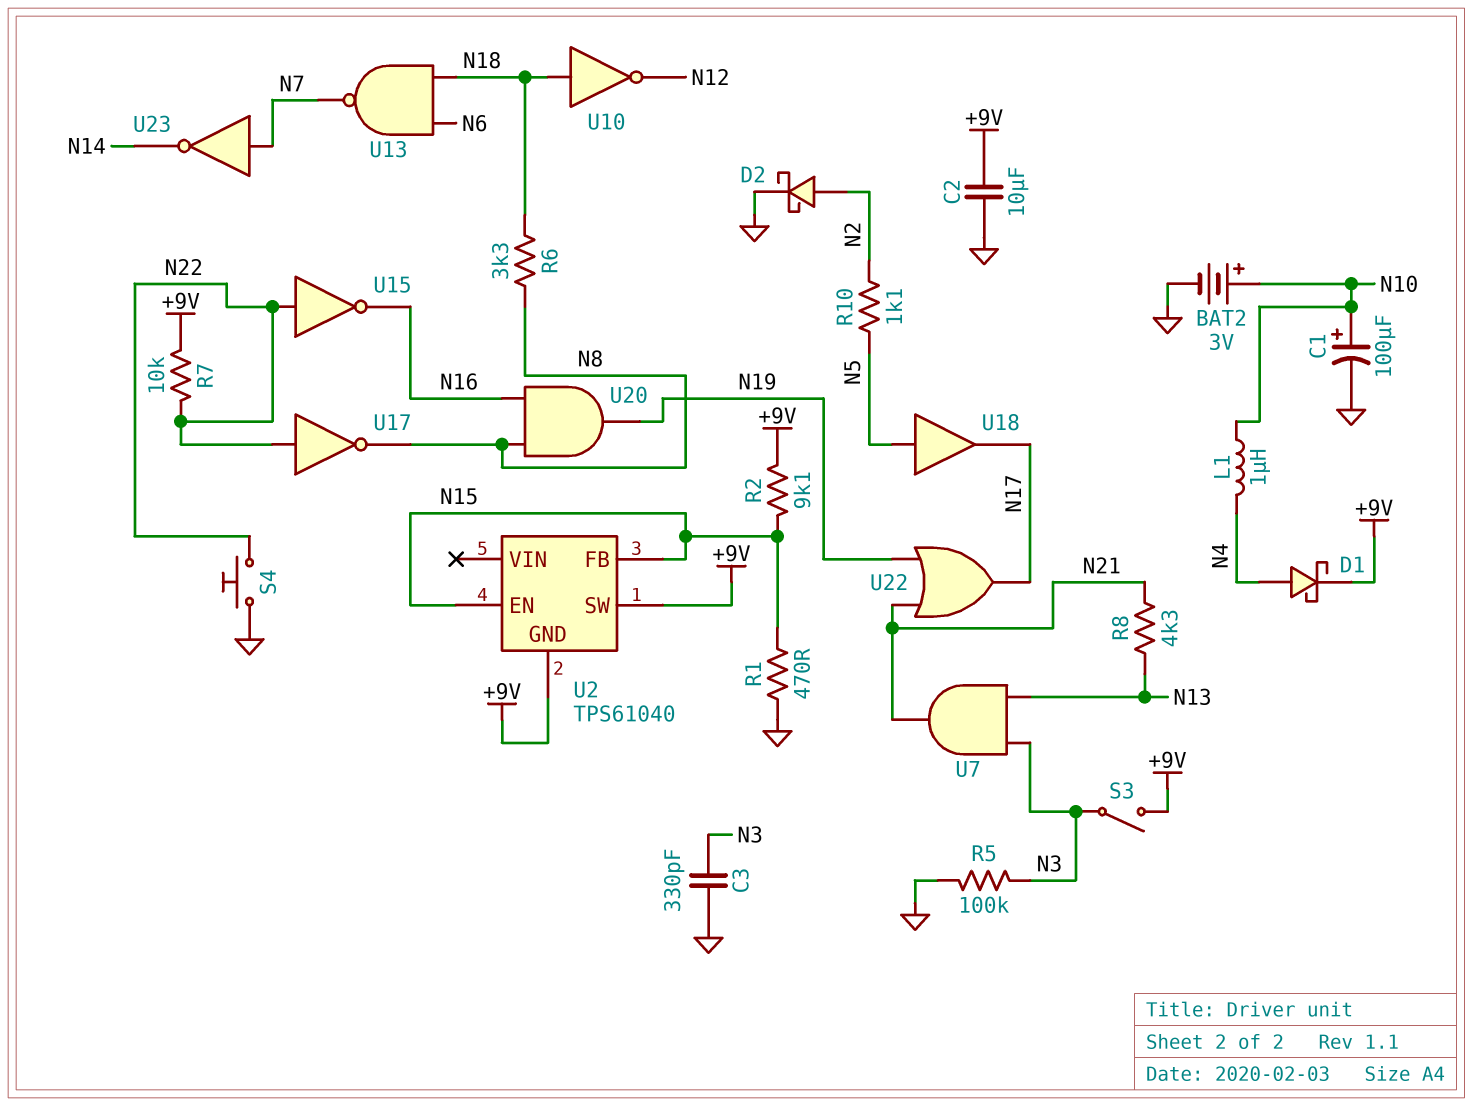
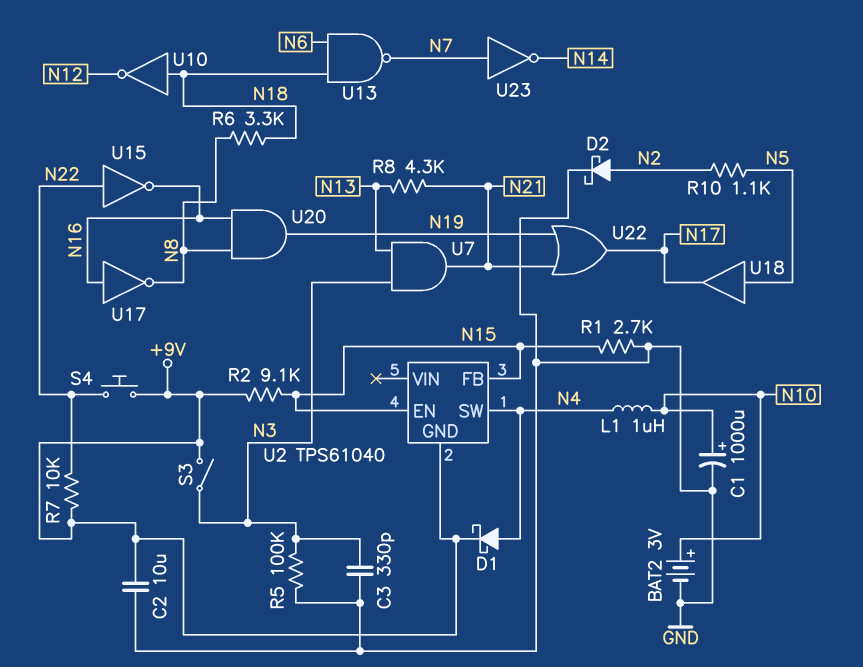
C1: 100uF (plus N10, minus GND) -> 1000uF (plus N10, minus GND)
R1: 470 (GND, N15) -> 2.7k (GND, N15)
S4: button (GND, N22) -> button (+9V, N22)
U2 pin SW: +9V -> N4
U17: NOT (in N22, out N8) -> NOT (in N16, out N8)

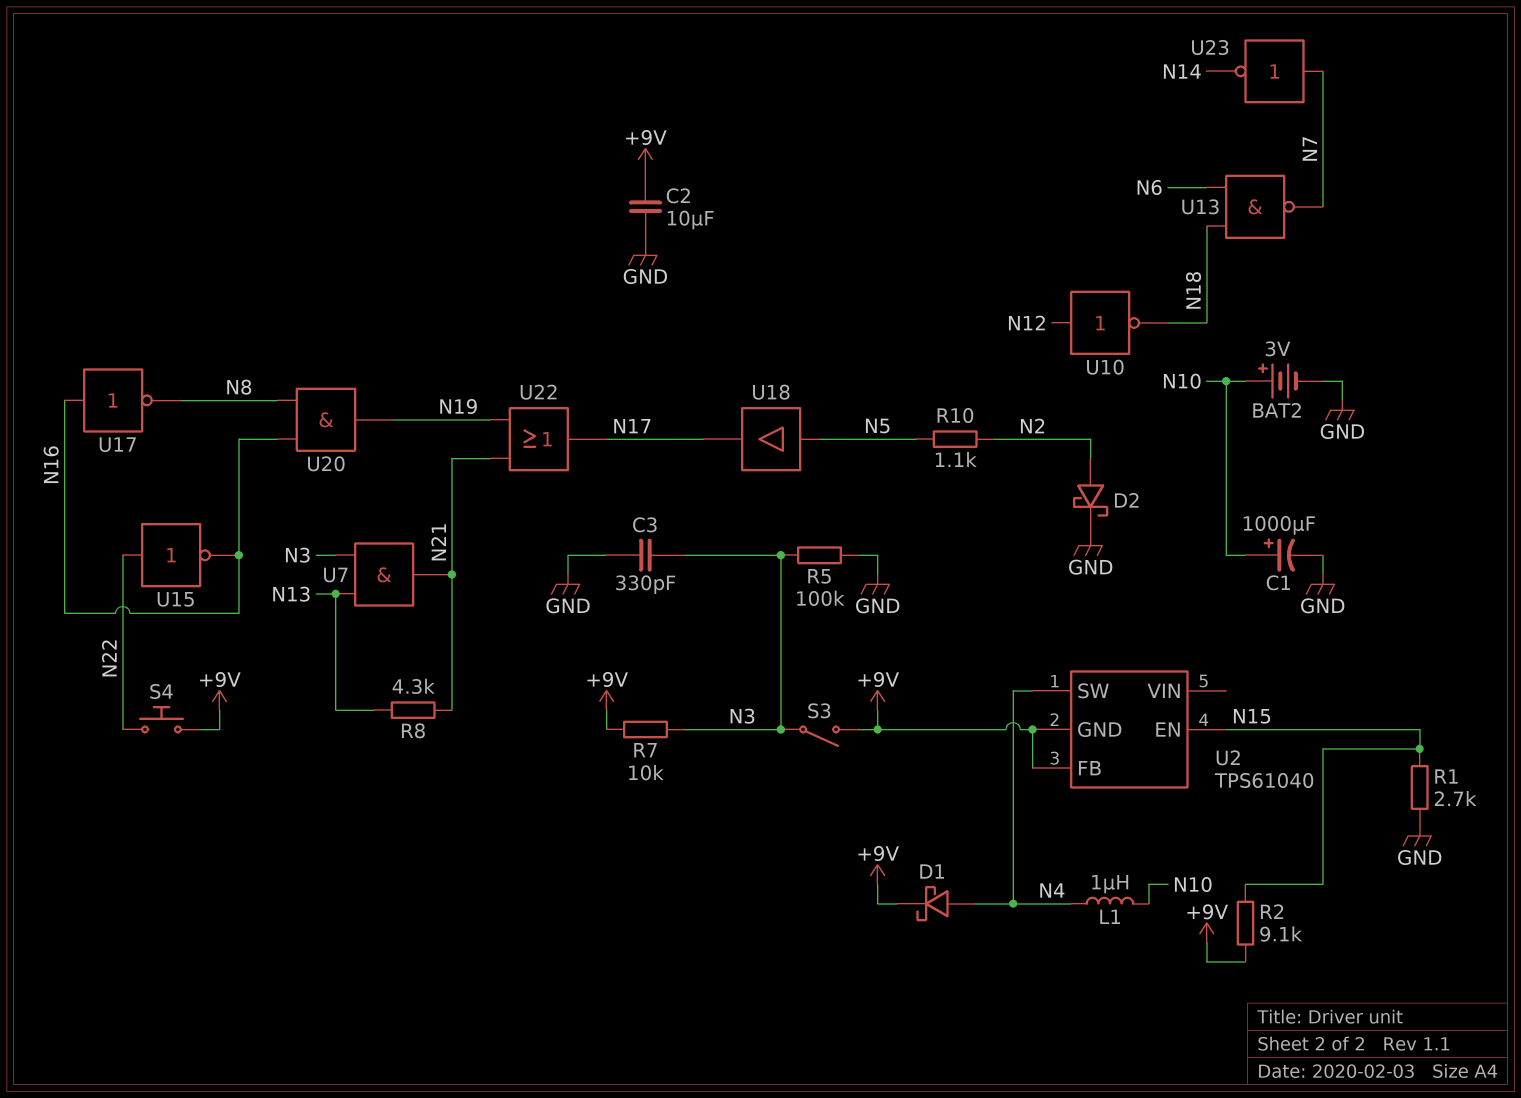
R6: 3.3k (N8, N18) -> none
R7: 10k (+9V, N22) -> 10k (+9V, N3)
U2 pin FB: N15 -> +9V
U10: NOT (in N18, out N12) -> NOT (in N12, out N18)

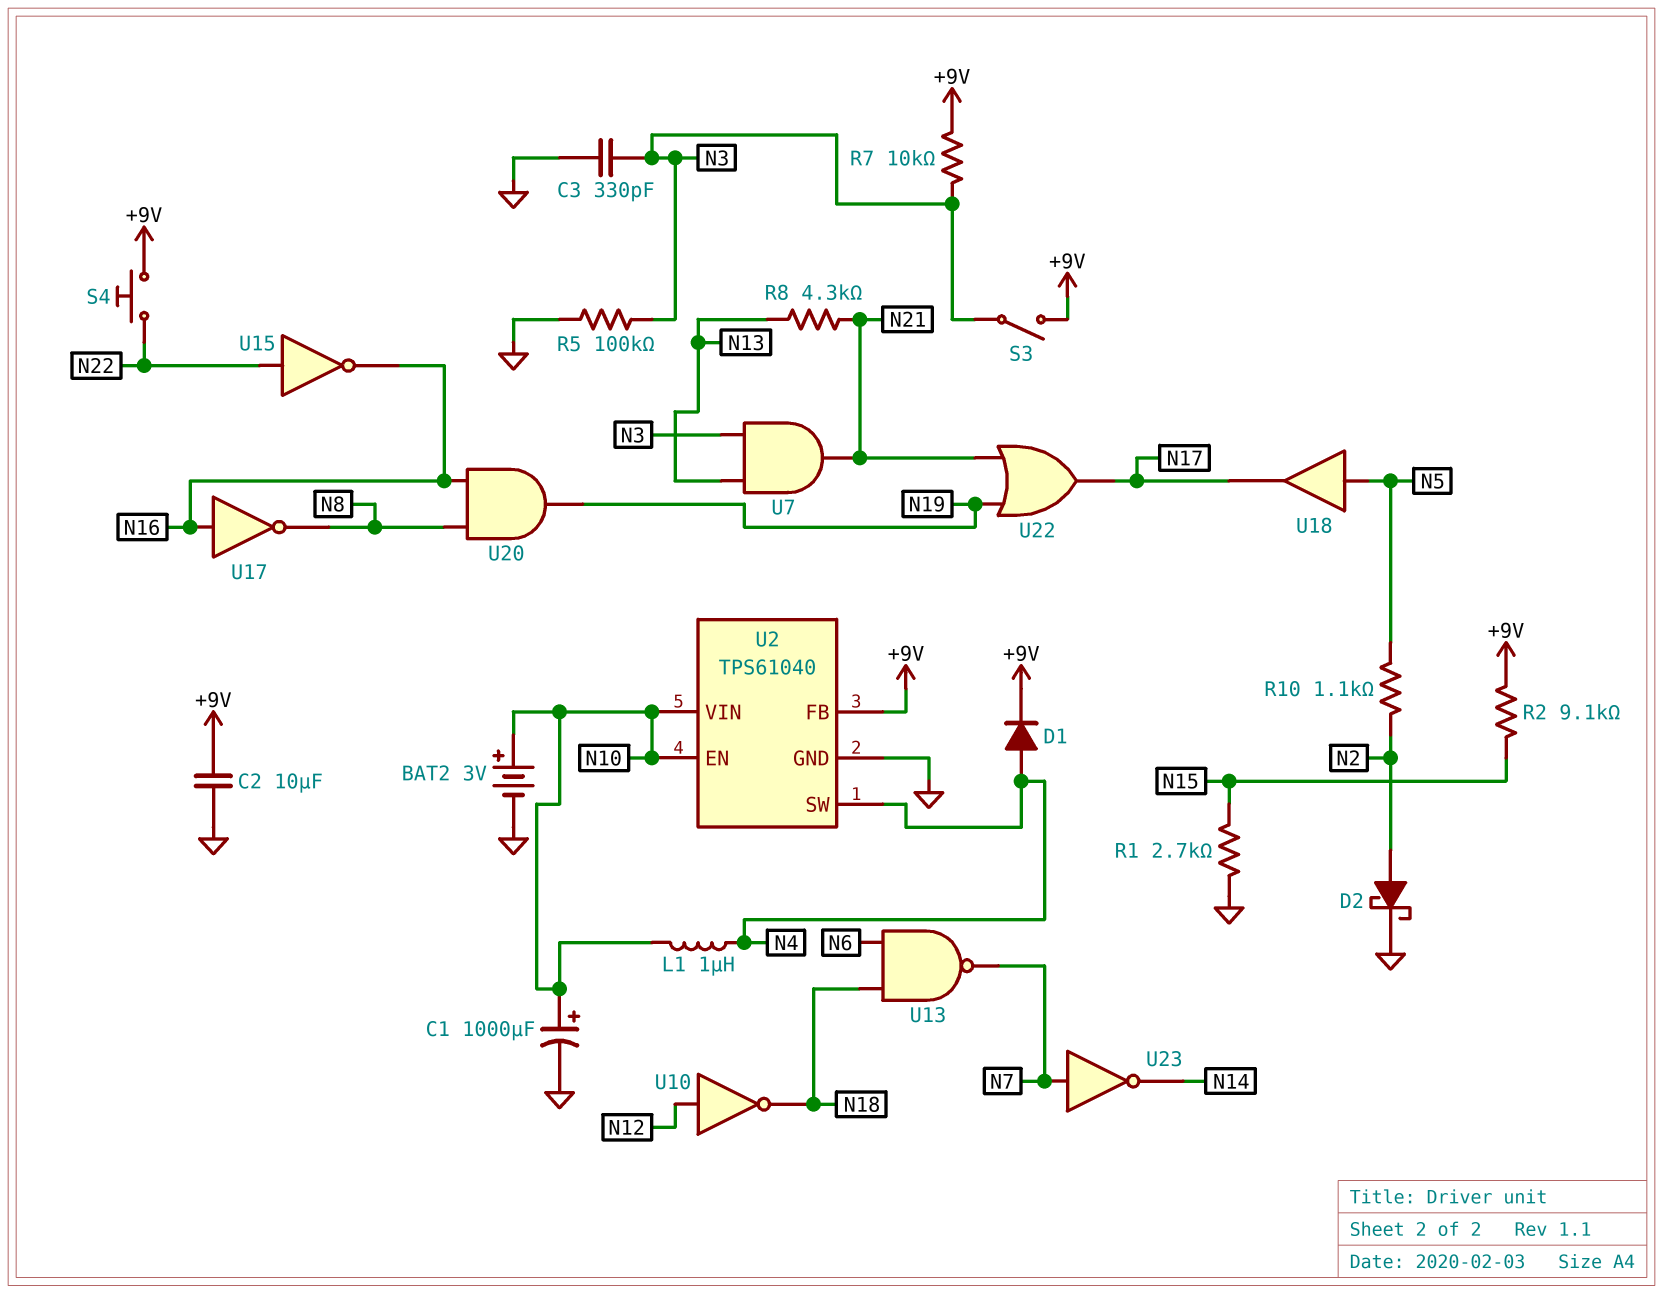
D1: schottky (A N4, K +9V) -> diode (A N4, K +9V)
U2 pin EN: N15 -> N10
U2 pin GND: +9V -> GND
U2 pin VIN: none -> N10

